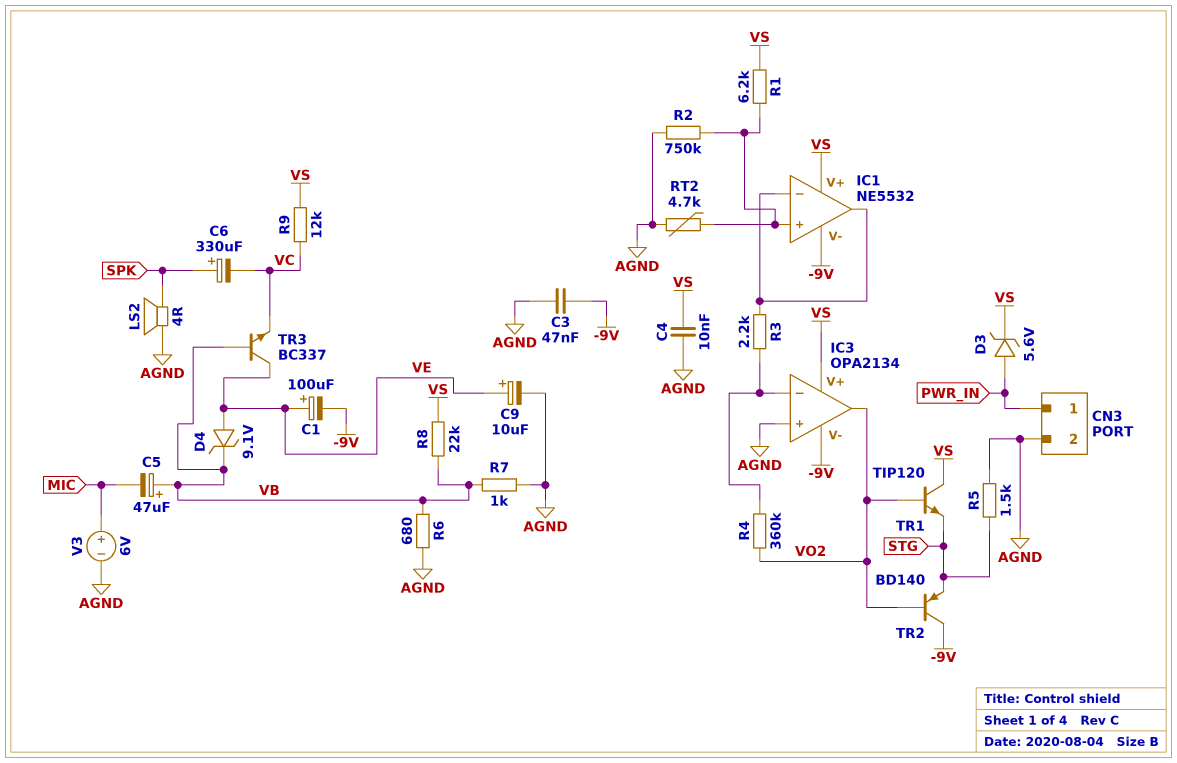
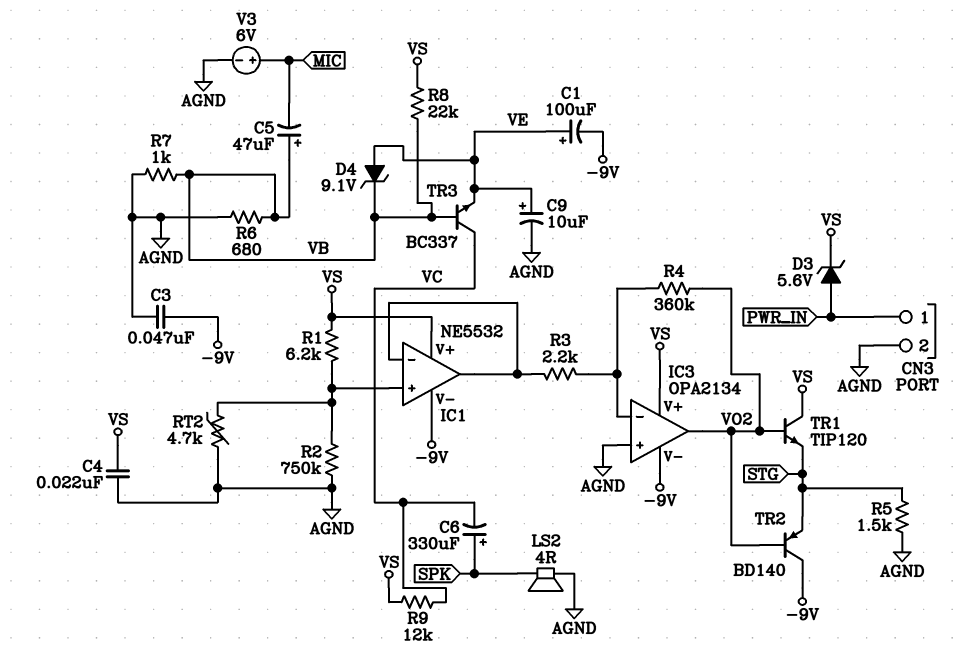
C4: 10nF (AGND, VS) -> 22nF (AGND, VS)
TR3: NPN BC337 (B VB, C VE, E VC) -> NPN BC337 (B VB, C VC, E VE)

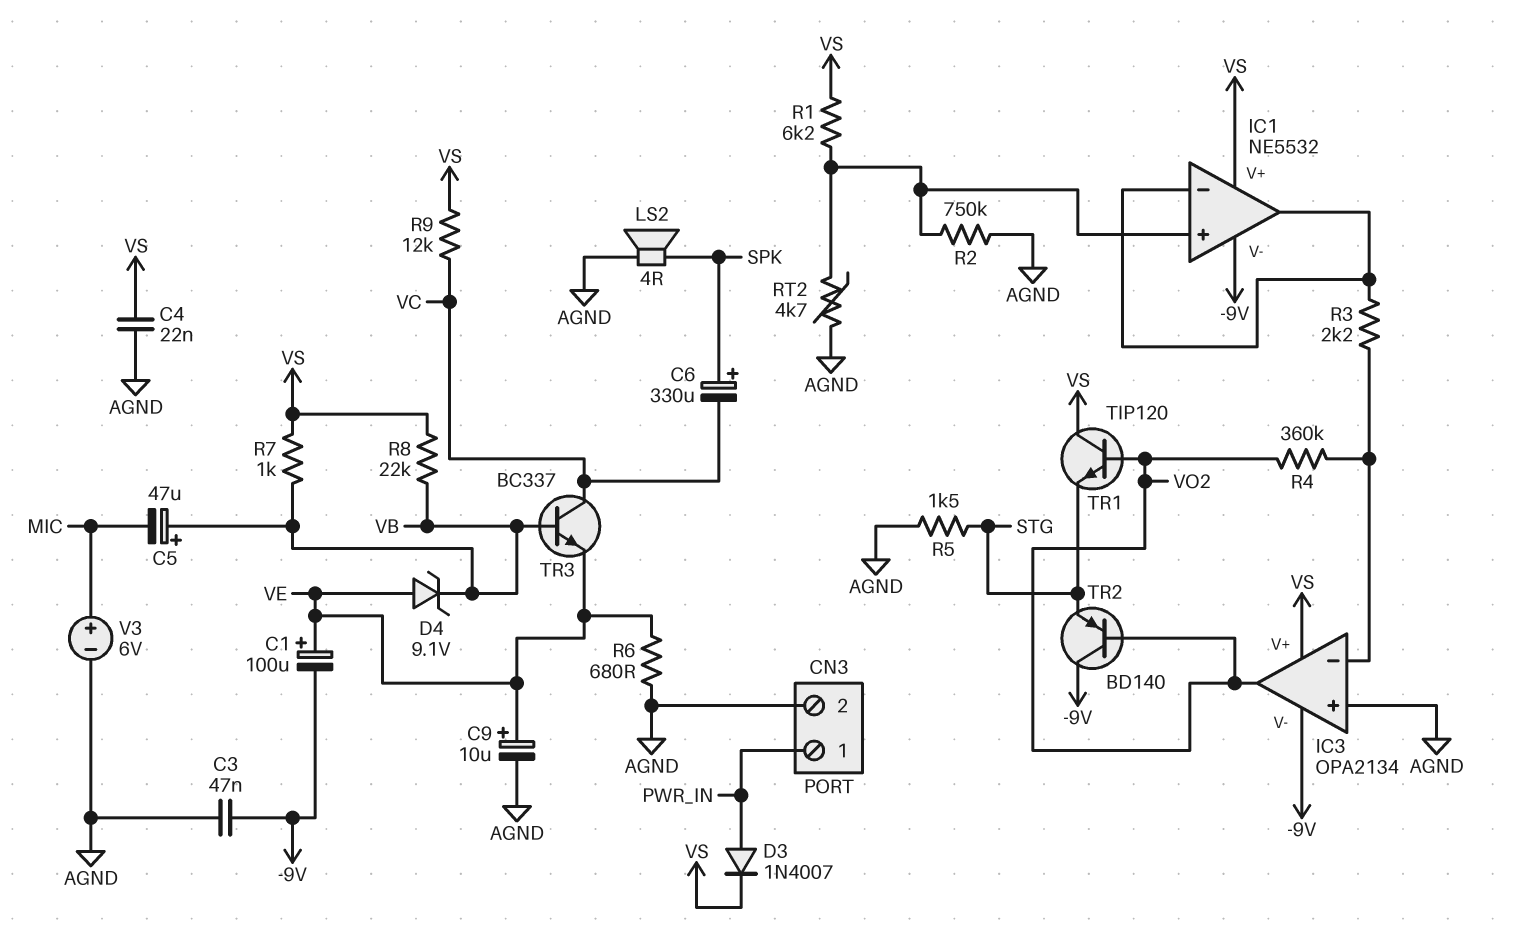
D3: zener 5.6V (A PWR_IN, K VS) -> diode 1N4007 (A PWR_IN, K VS)
R6: 680 (AGND, VB) -> 680 (AGND, VE)
R7: 1k (AGND, VB) -> 1k (VB, VS)

